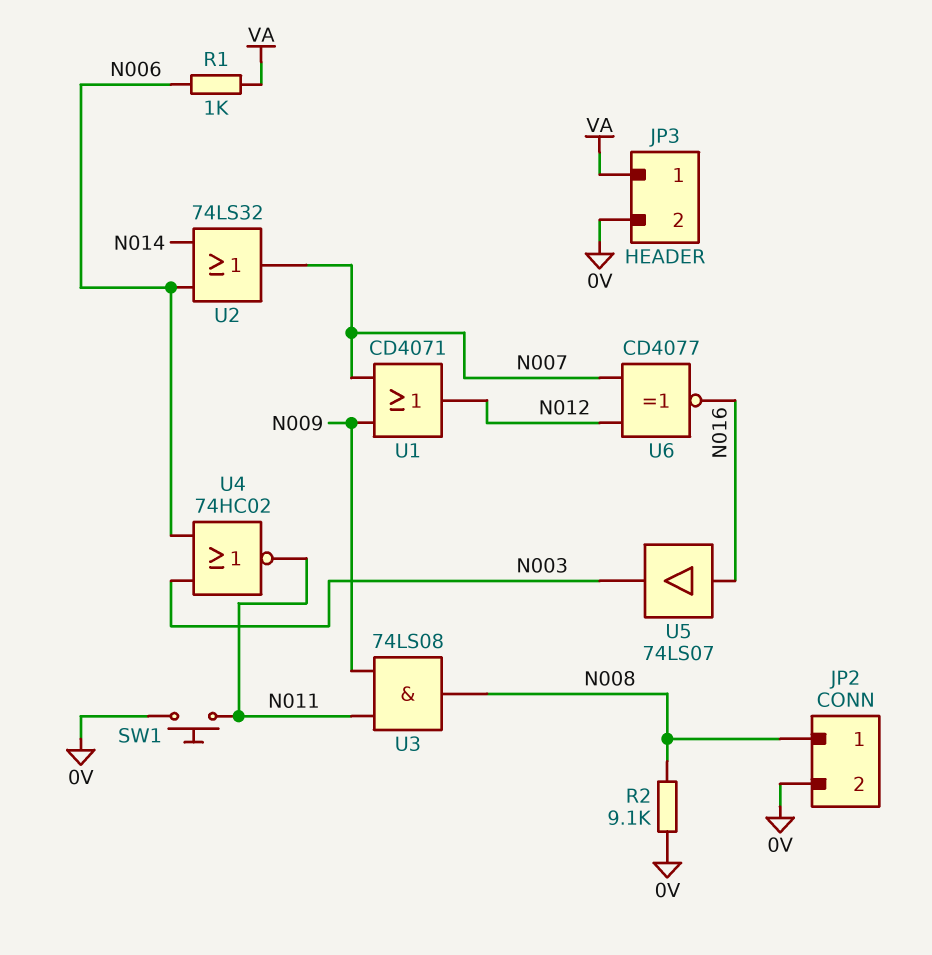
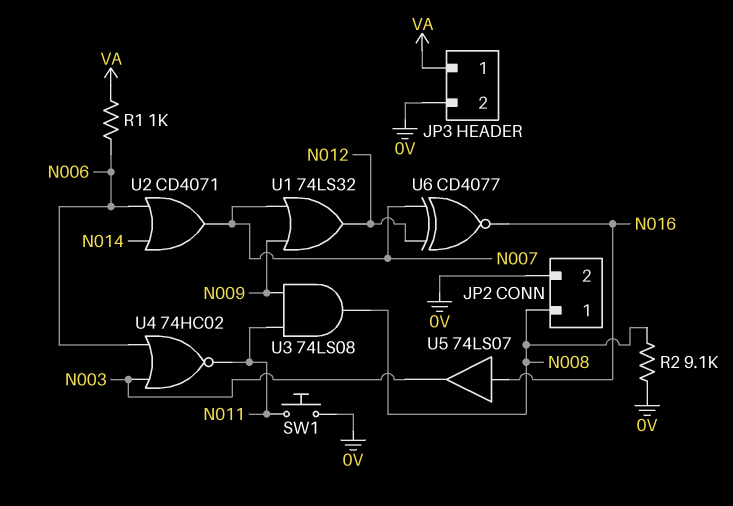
U1: OR CD4071 (in N007, in N009, out N012) -> OR 74LS32 (in N007, in N009, out N012)
U2: OR 74LS32 (in N006, in N014, out N007) -> OR CD4071 (in N006, in N014, out N007)

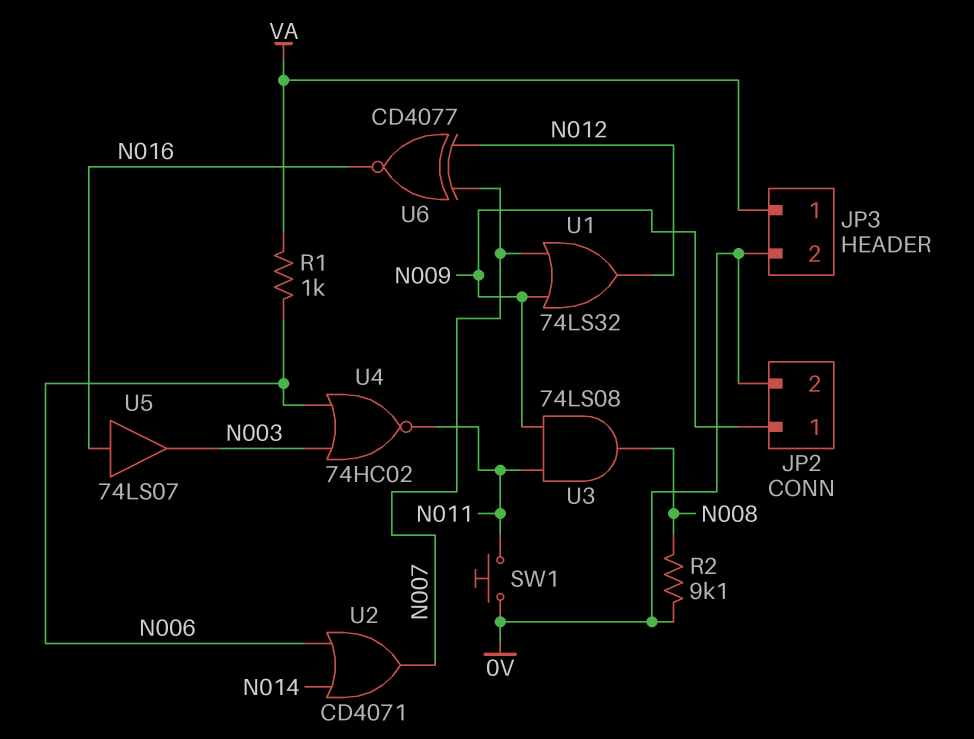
JP2 pin 1: N008 -> N009

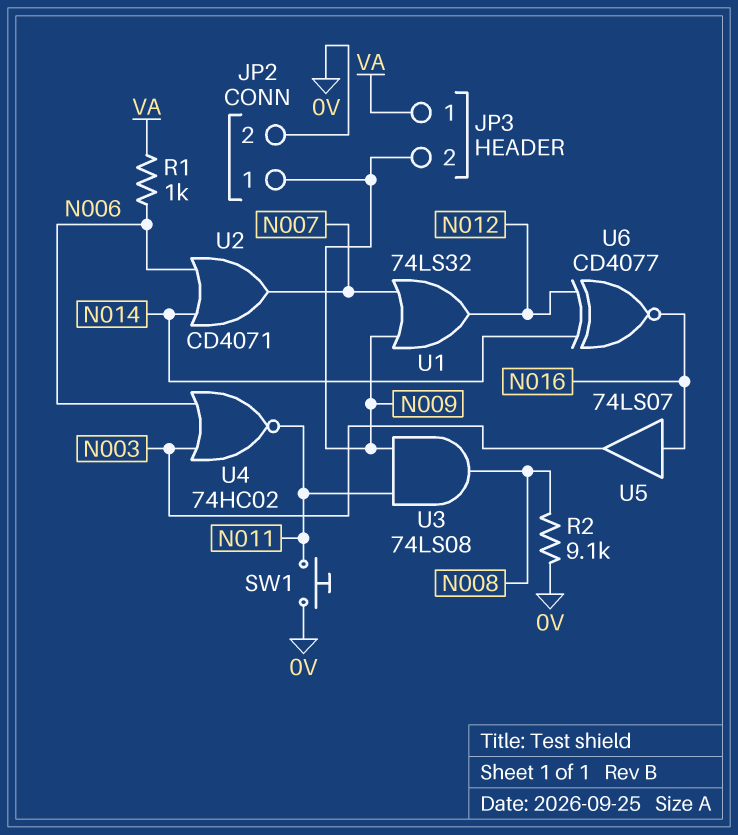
JP3 pin 2: 0V -> N009
U6: XNOR CD4077 (in N007, in N012, out N016) -> XNOR CD4077 (in N012, in N014, out N016)

